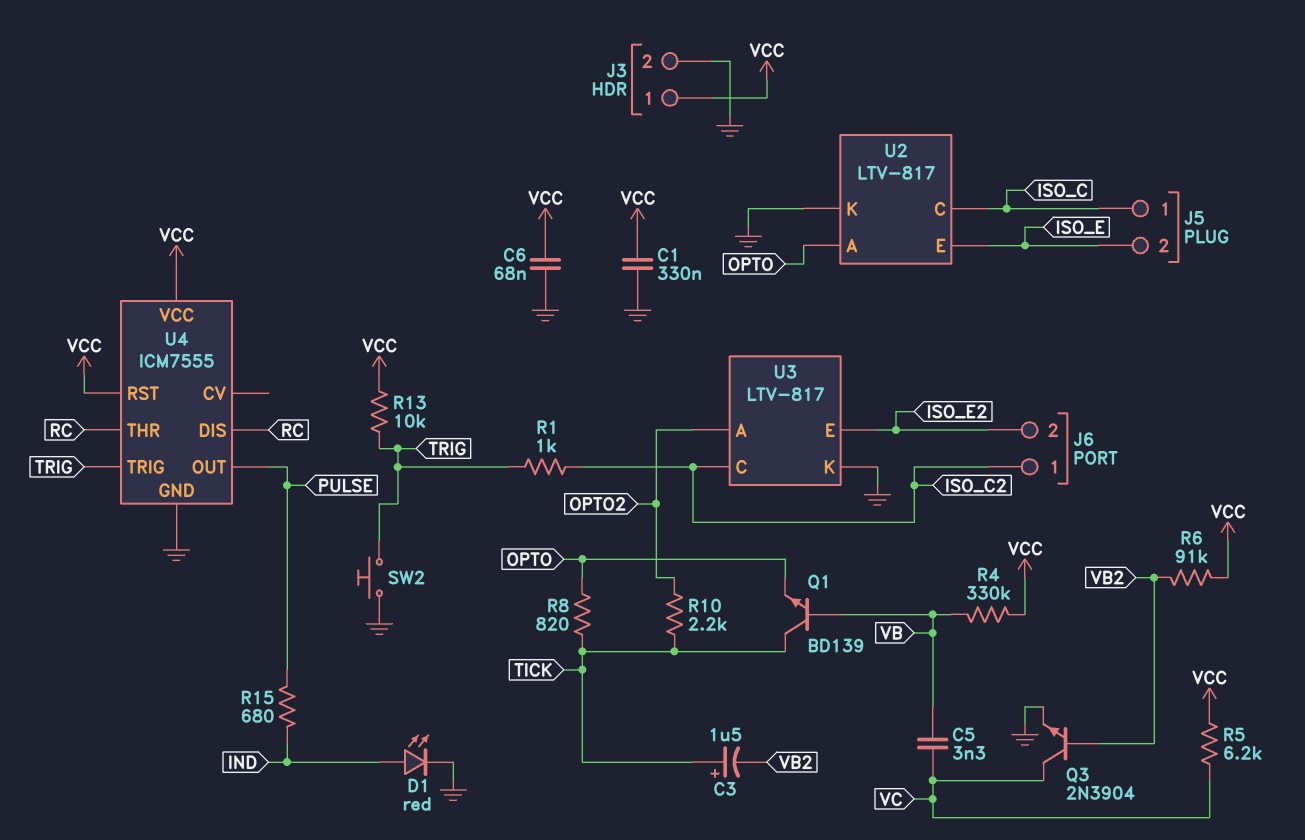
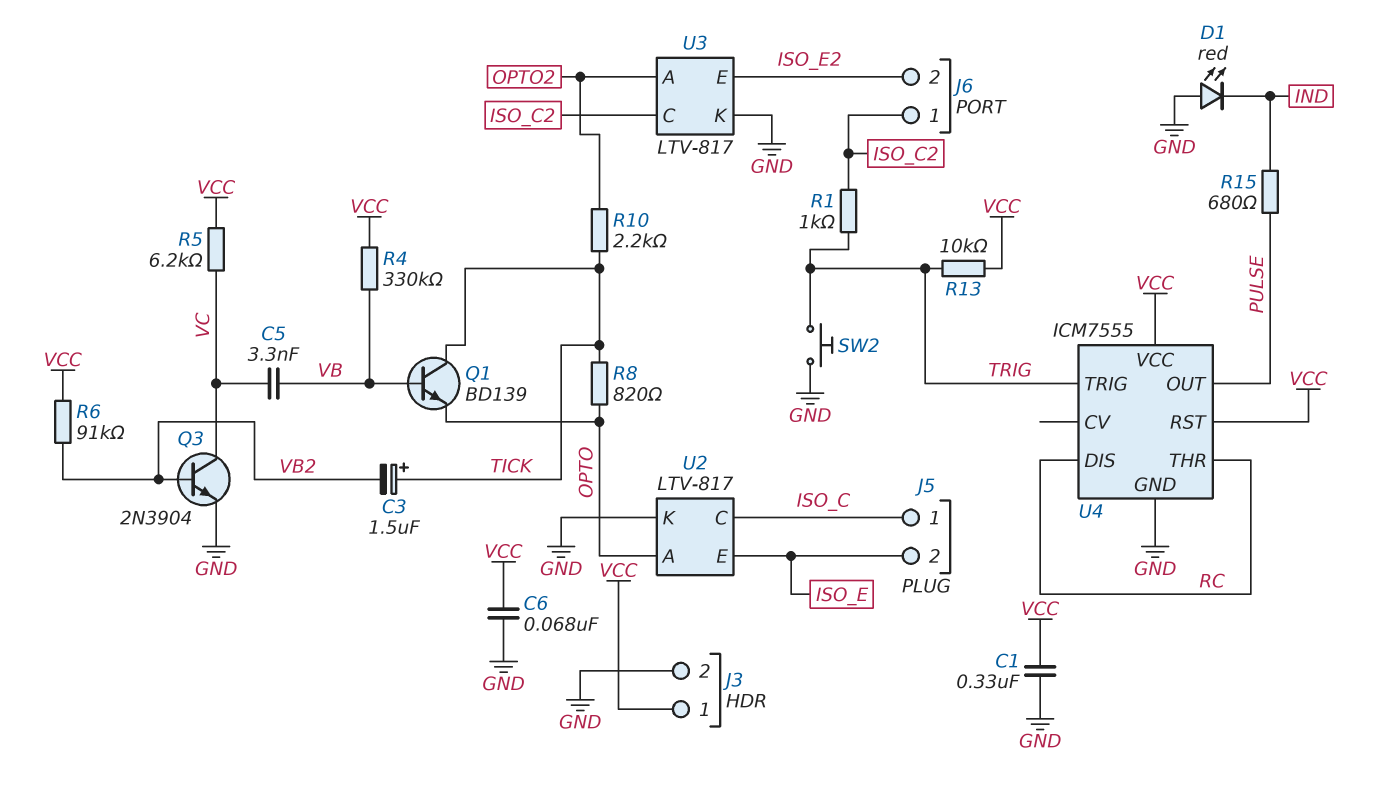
D1: LED red (A IND, K GND) -> LED red (A GND, K IND)

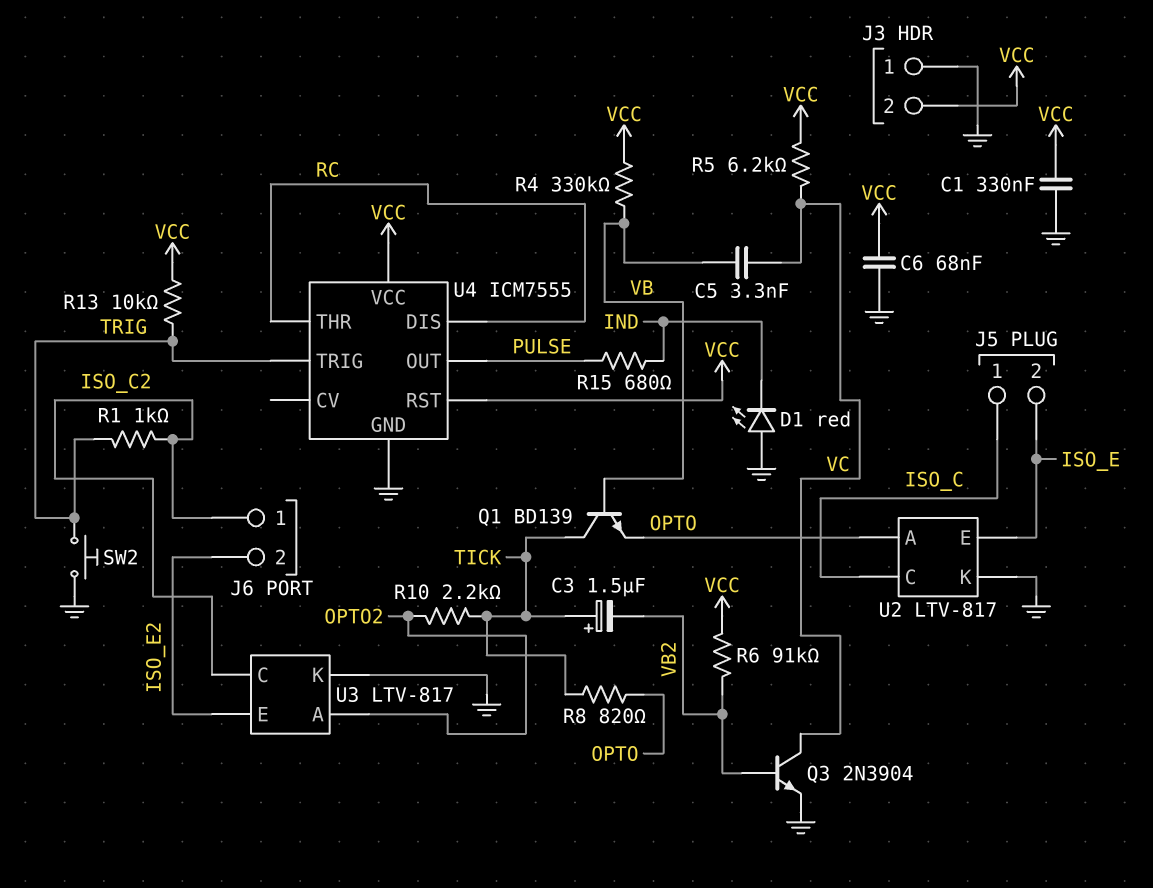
J3 pin 1: VCC -> GND
J3 pin 2: GND -> VCC

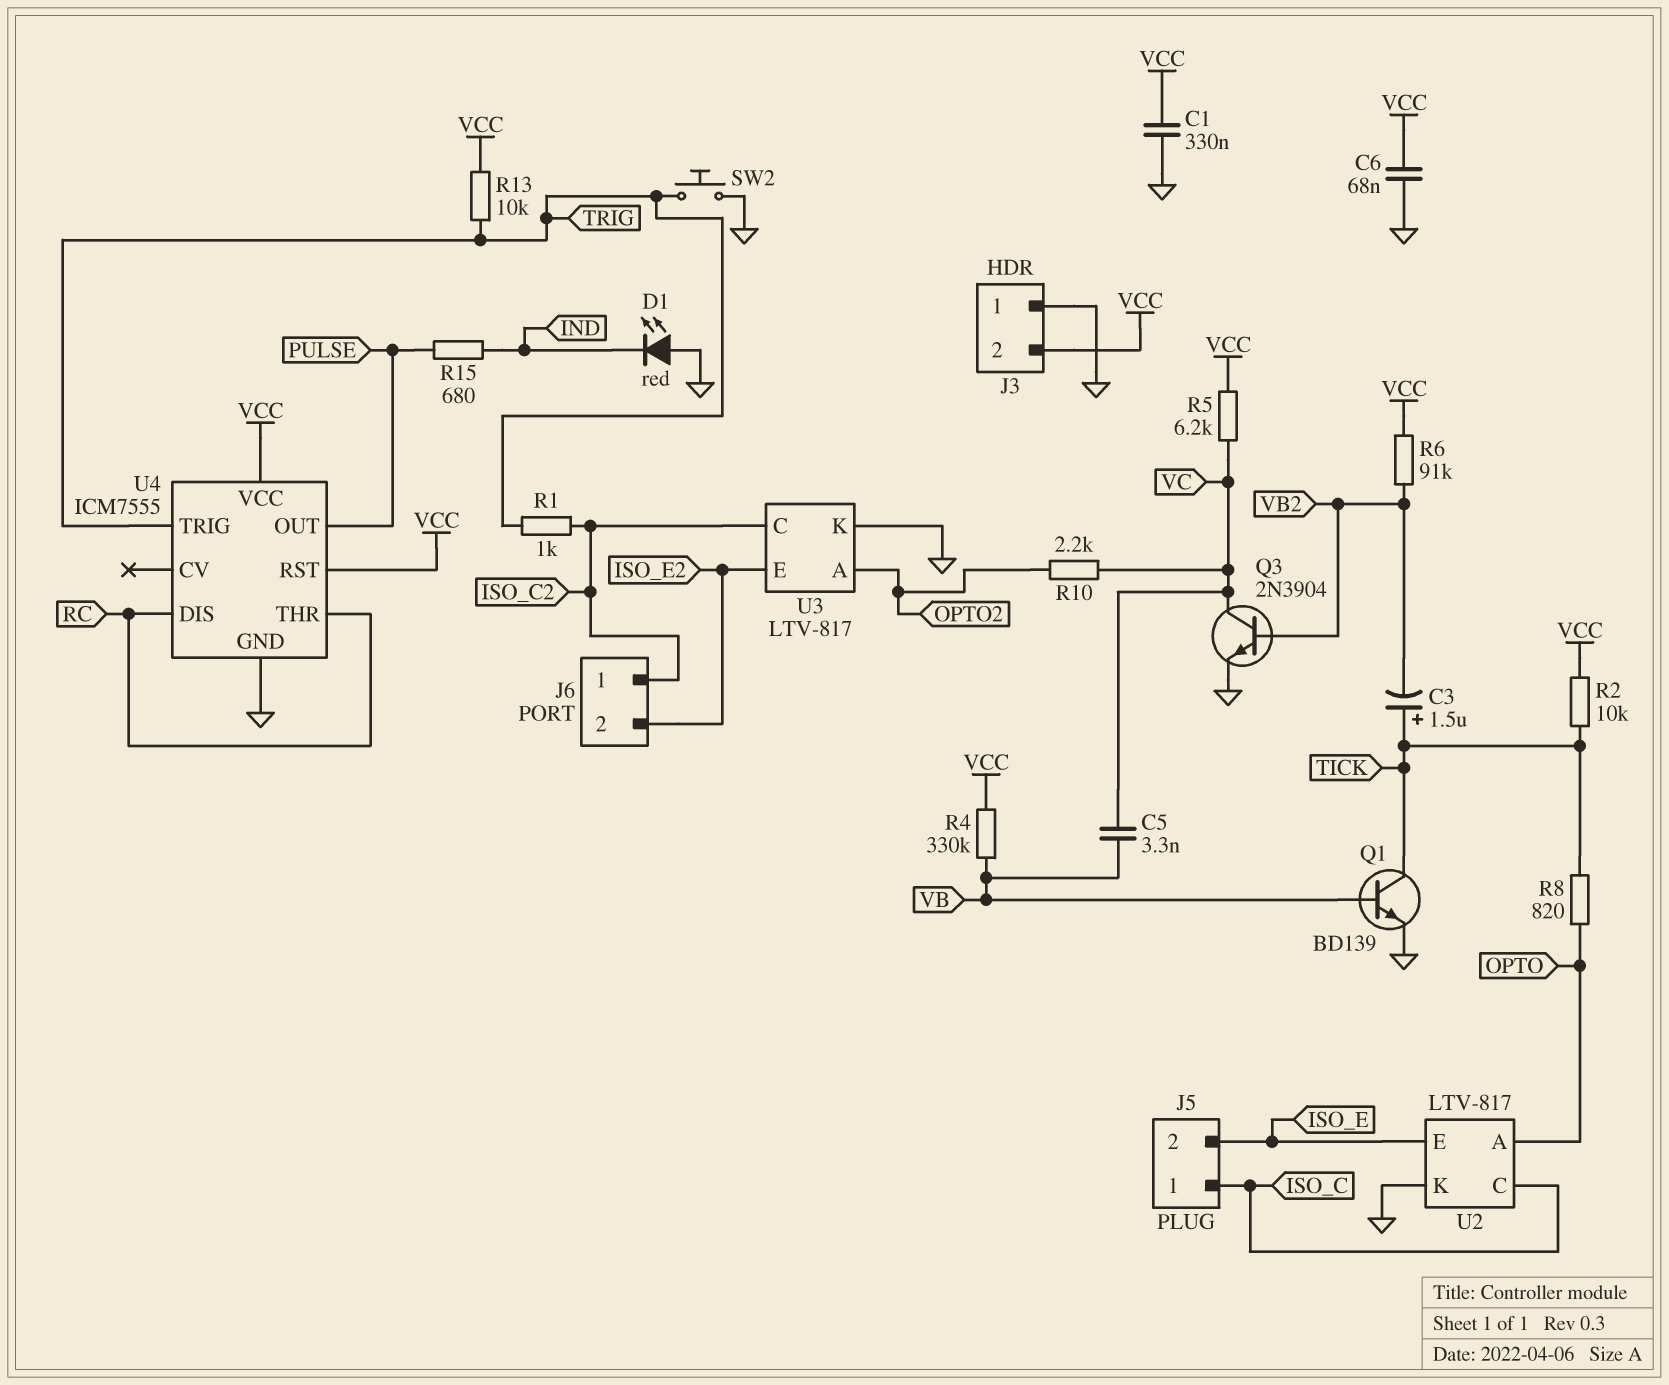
Q1: NPN BD139 (B VB, C TICK, E OPTO) -> NPN BD139 (B VB, C TICK, E GND)
R2: none -> 10k (TICK, VCC)
R10: 2.2k (OPTO2, TICK) -> 2.2k (OPTO2, VC)

